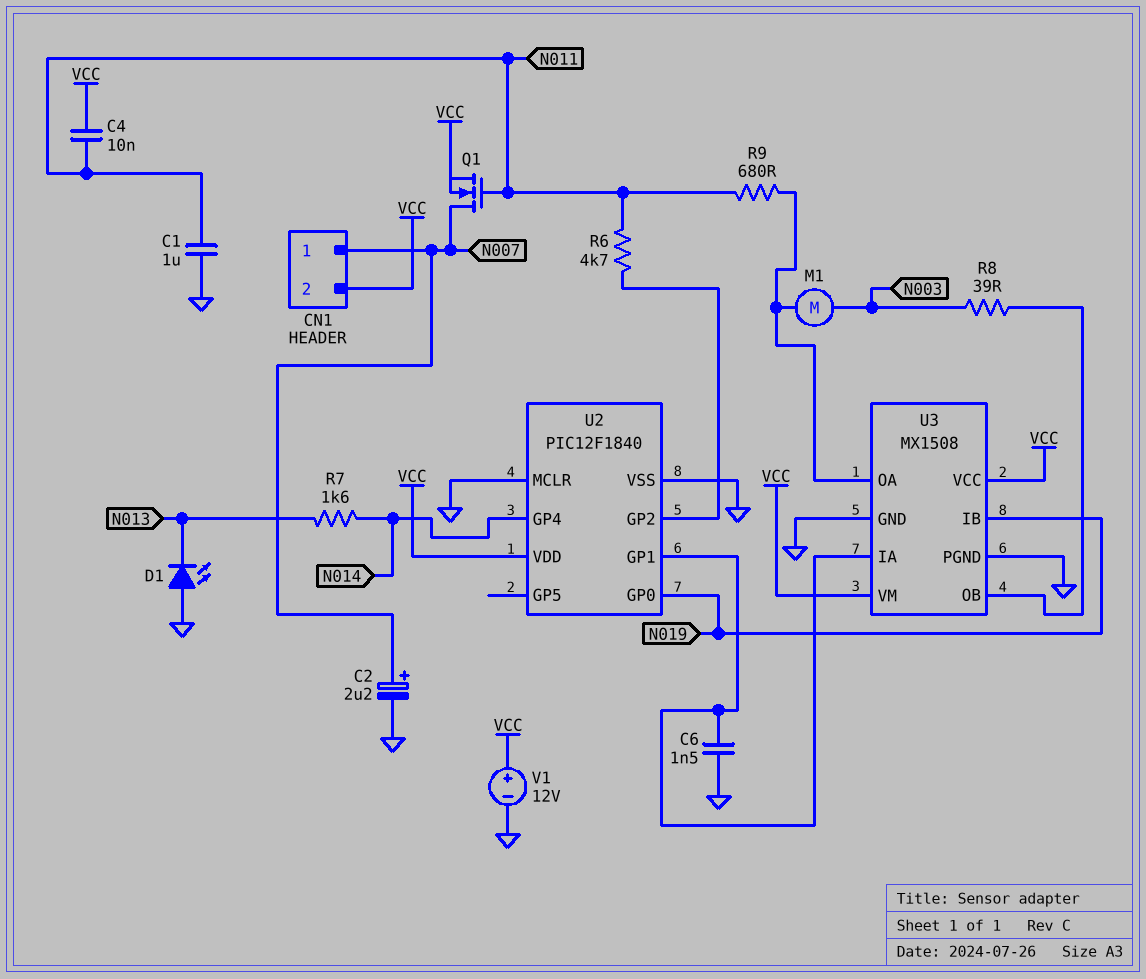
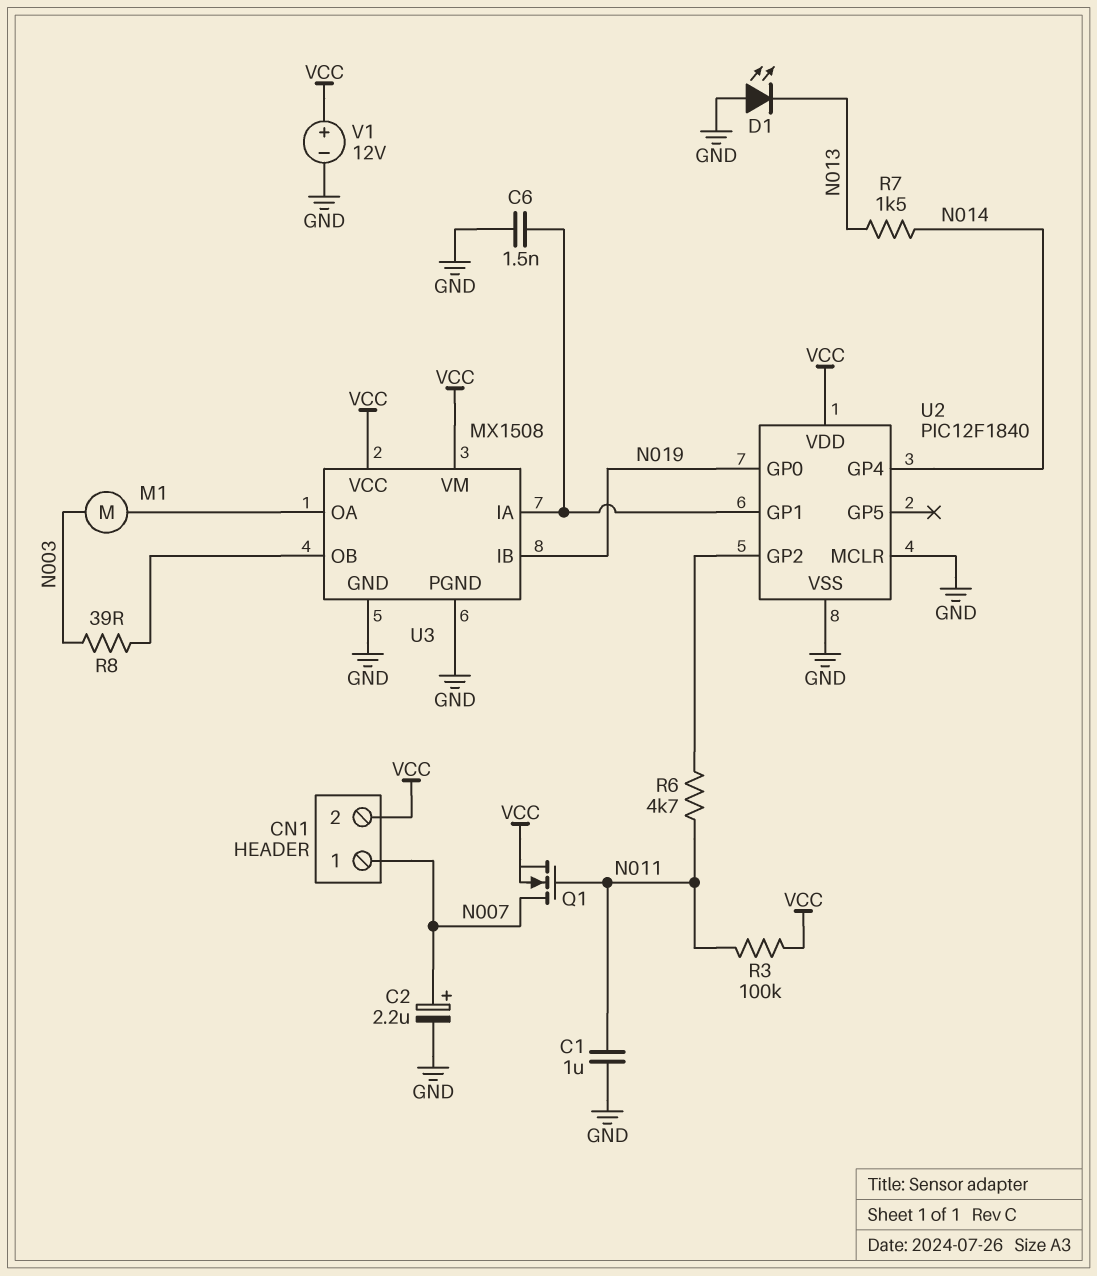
C4: 10nF (N011, VCC) -> none
R3: none -> 100k (N011, VCC)
R7: 1.6k (N013, N014) -> 1.5k (N013, N014)
R9: 680 (N011, U3/OA) -> none

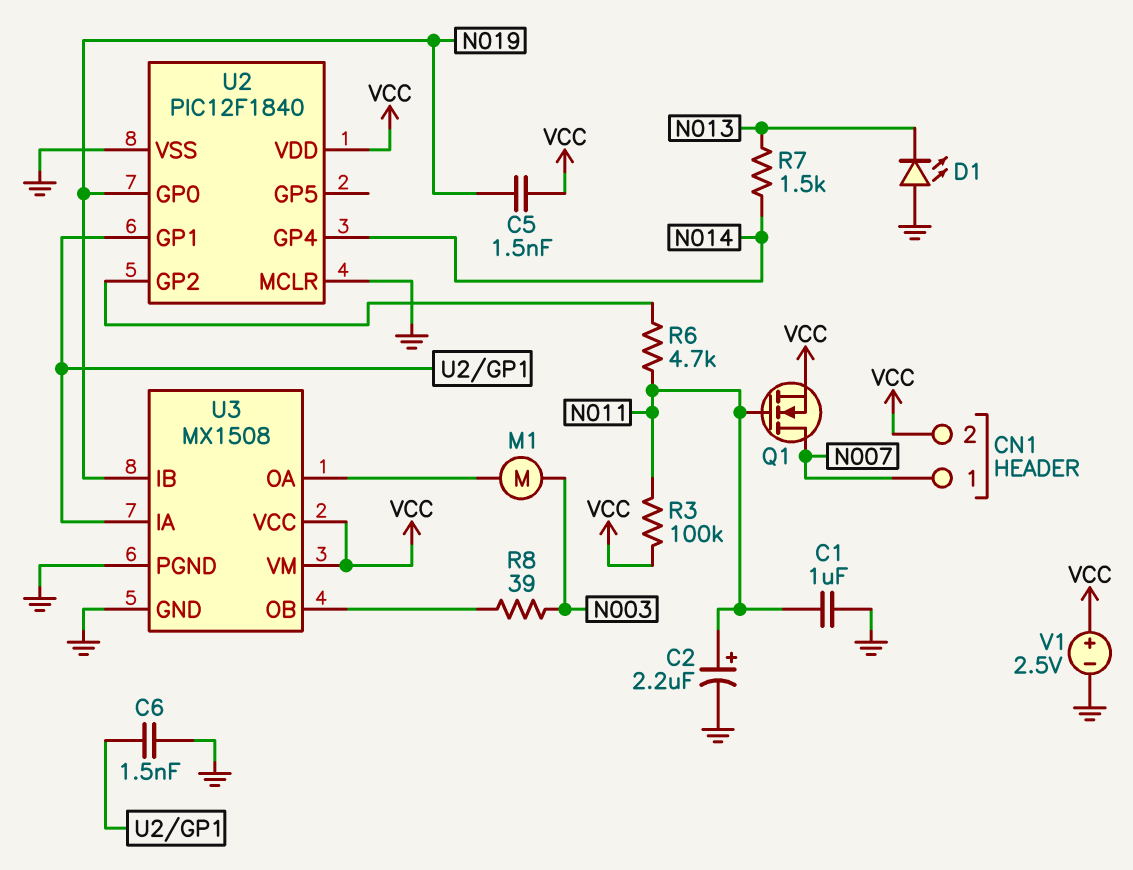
C2: 2.2uF (plus N007, minus GND) -> 2.2uF (plus N011, minus GND)
C5: none -> 1.5nF (N019, VCC)
V1: 12V (plus VCC, minus GND) -> 2.5V (plus VCC, minus GND)

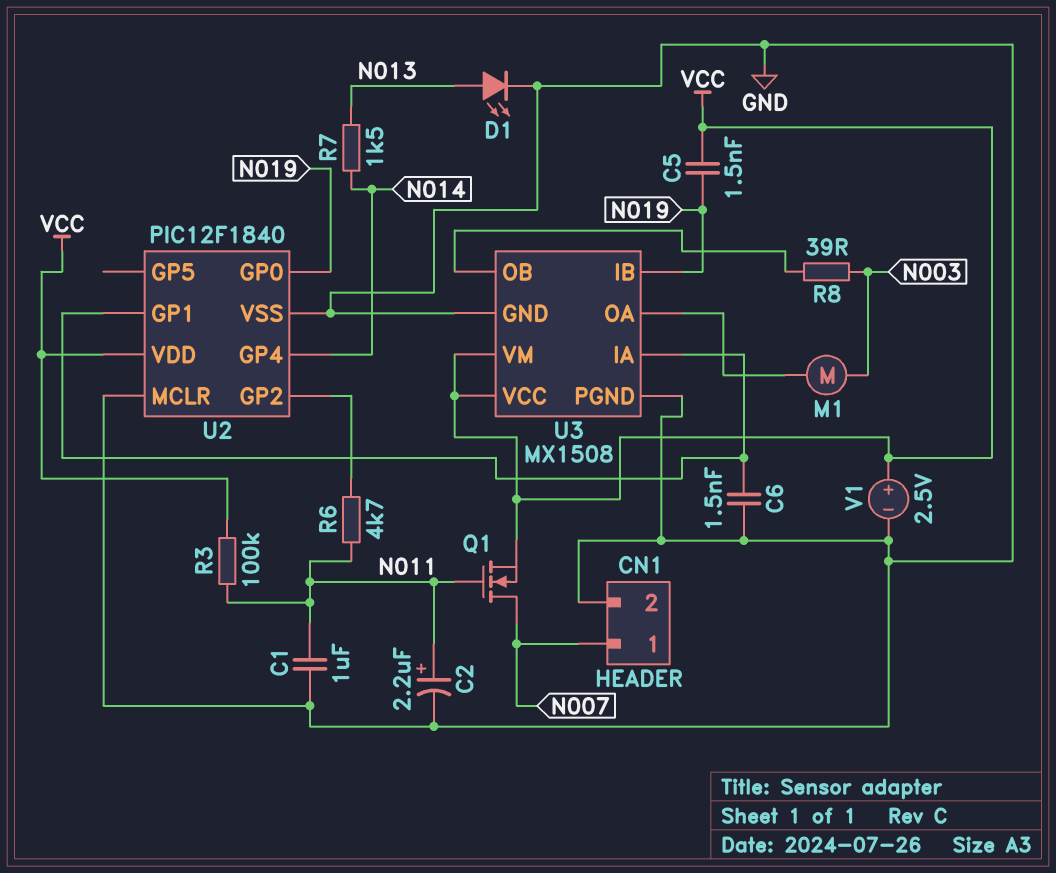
CN1 pin 2: VCC -> GND
D1: LED (A GND, K N013) -> LED (A N013, K GND)

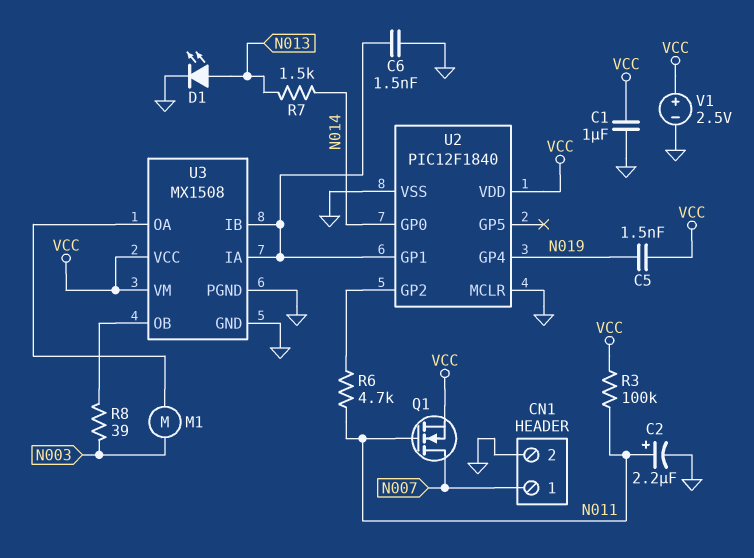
C1: 1uF (GND, N011) -> 1uF (GND, VCC)
U2 pin GP0: N019 -> N014
U2 pin GP4: N014 -> N019
U3 pin IB: N019 -> U2/GP1

